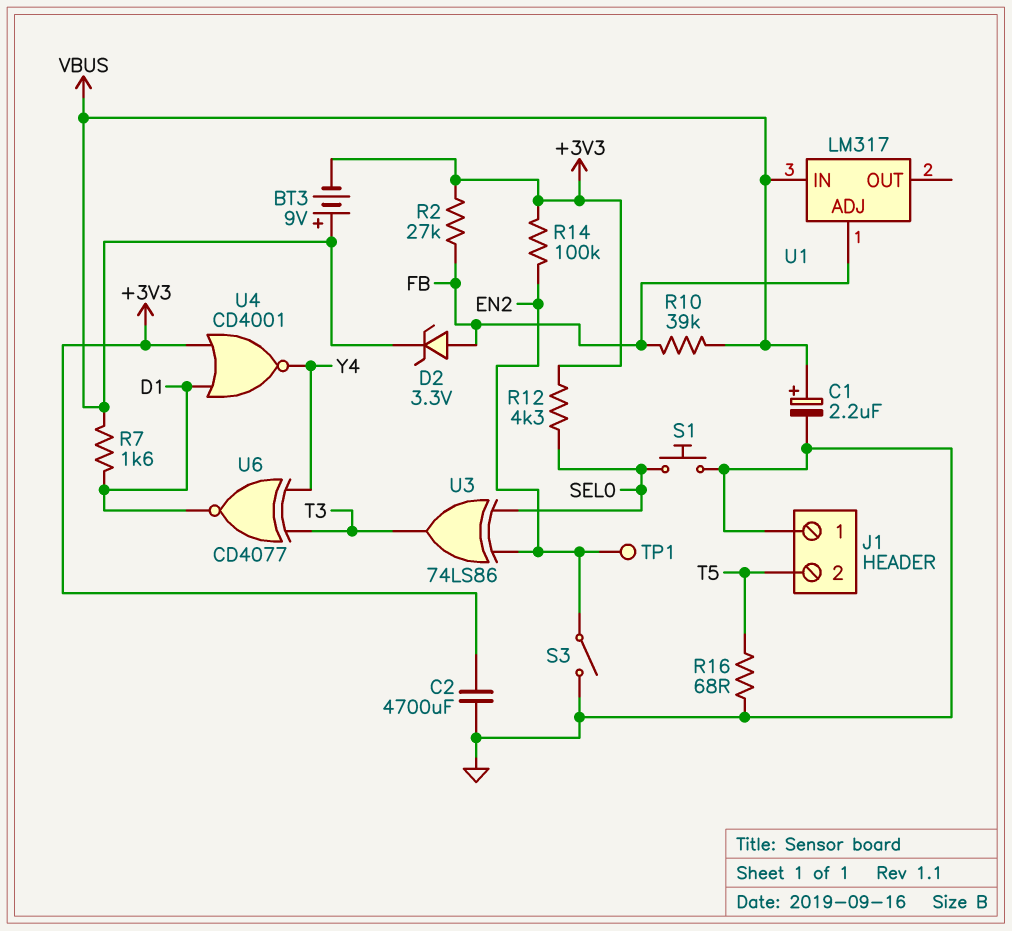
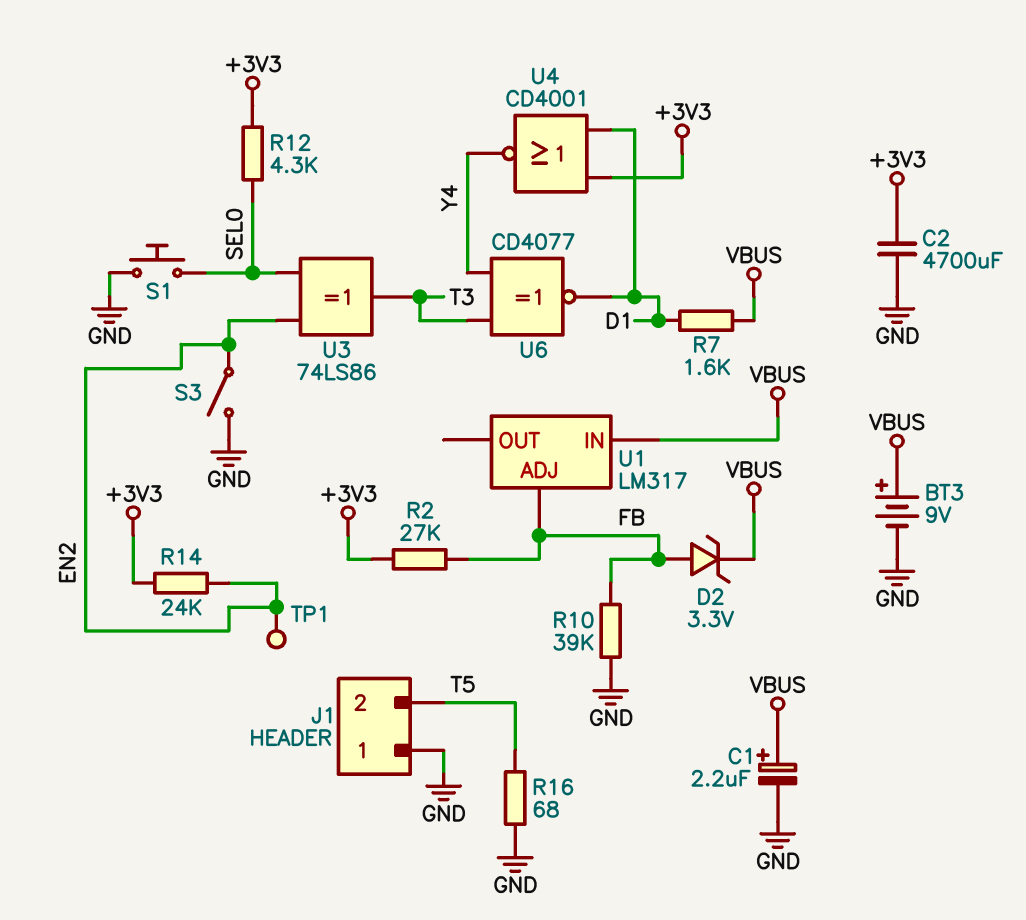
BT3: 9V (plus VBUS, minus +3V3) -> 9V (plus VBUS, minus GND)
R10: 39k (FB, VBUS) -> 39k (FB, GND)
R14: 100k (+3V3, EN2) -> 24k (+3V3, EN2)

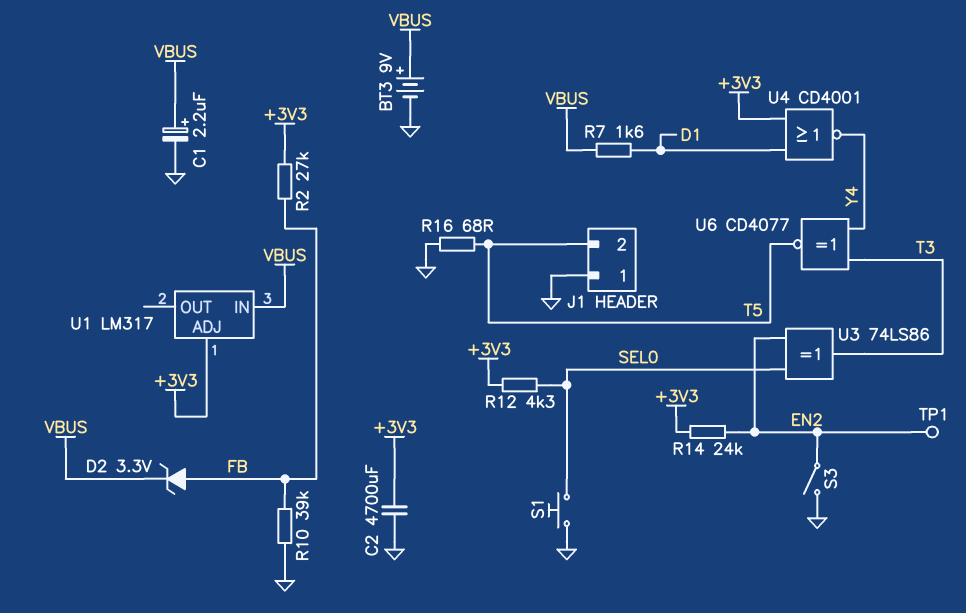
U1 pin ADJ: FB -> +3V3
U6: XNOR CD4077 (in T3, in Y4, out D1) -> XNOR CD4077 (in T3, in Y4, out T5)

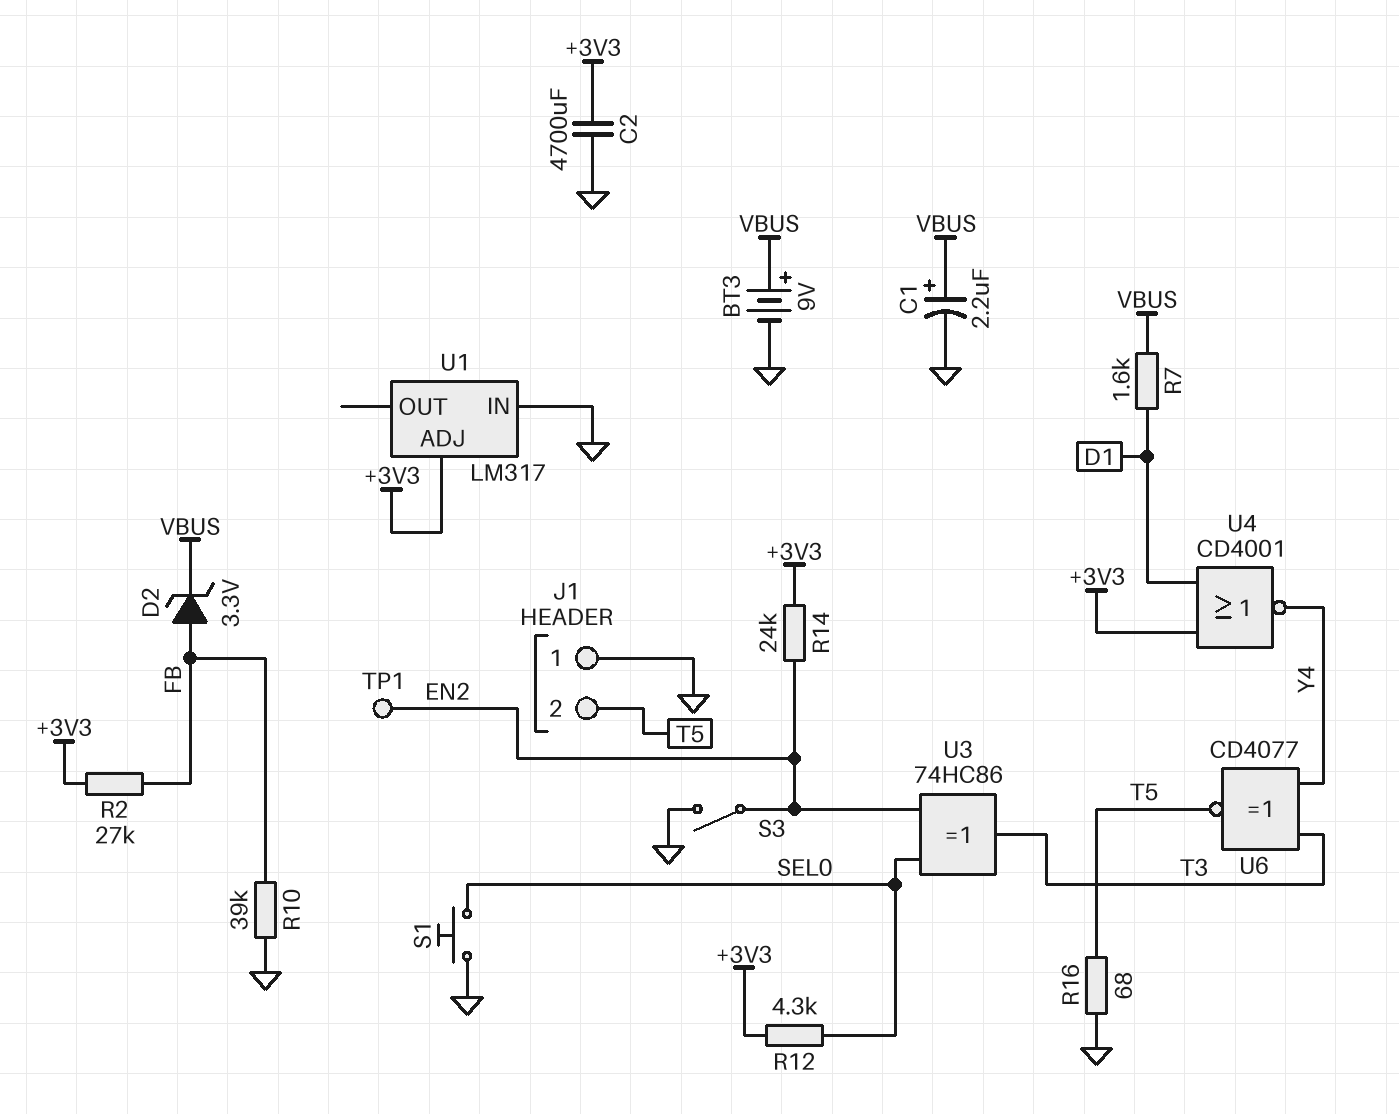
U1 pin IN: VBUS -> GND
U3: XOR 74LS86 (in EN2, in SEL0, out T3) -> XOR 74HC86 (in EN2, in SEL0, out T3)

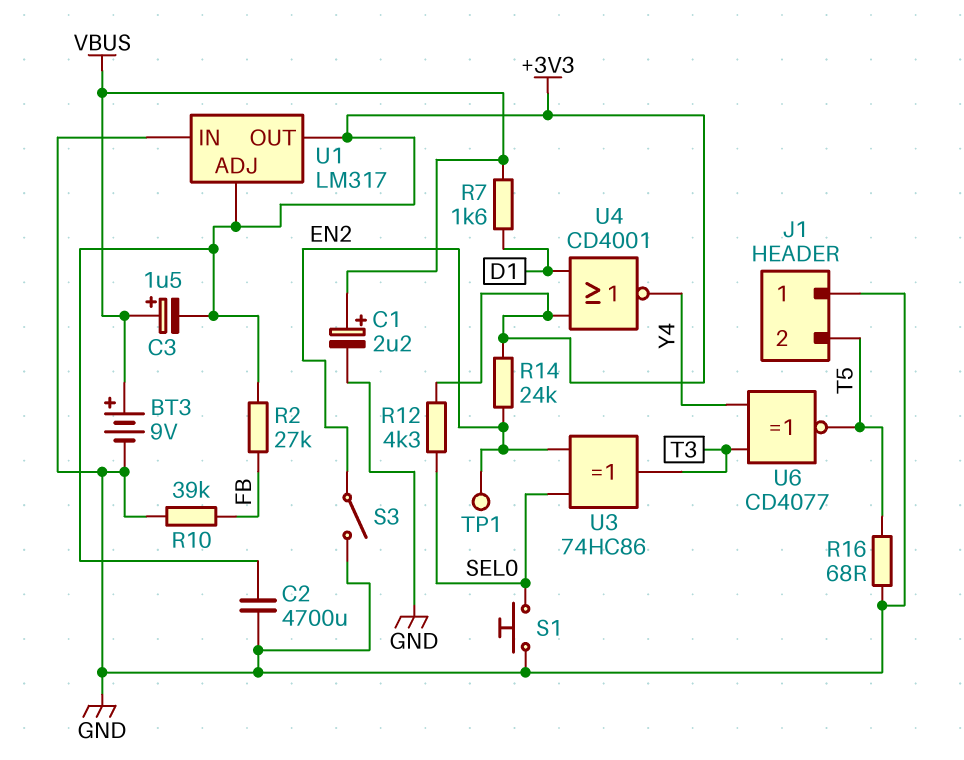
C3: none -> 1.5uF (plus VBUS, minus +3V3)
D2: zener 3.3V (A FB, K VBUS) -> none
U1 pin OUT: none -> +3V3

